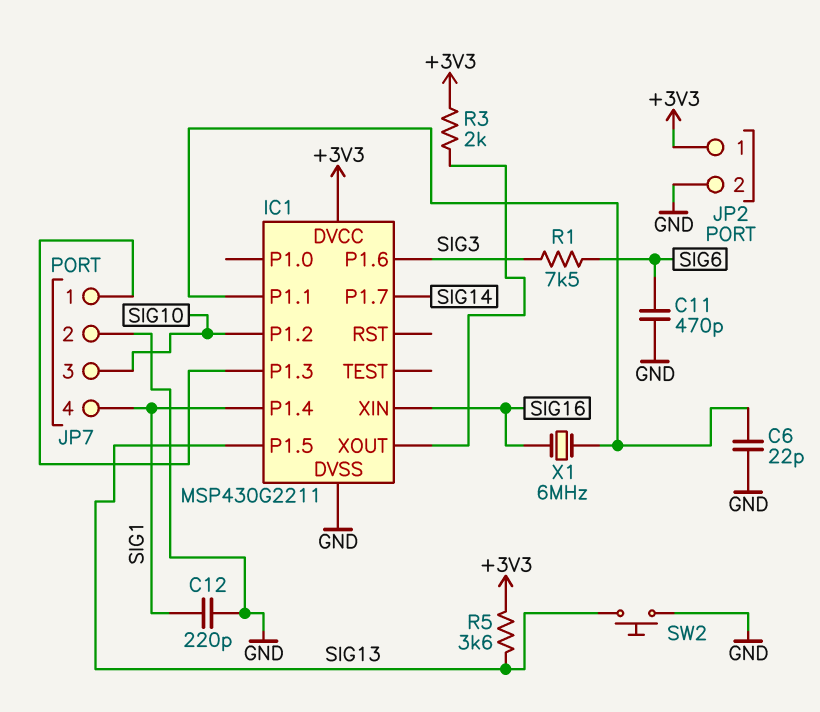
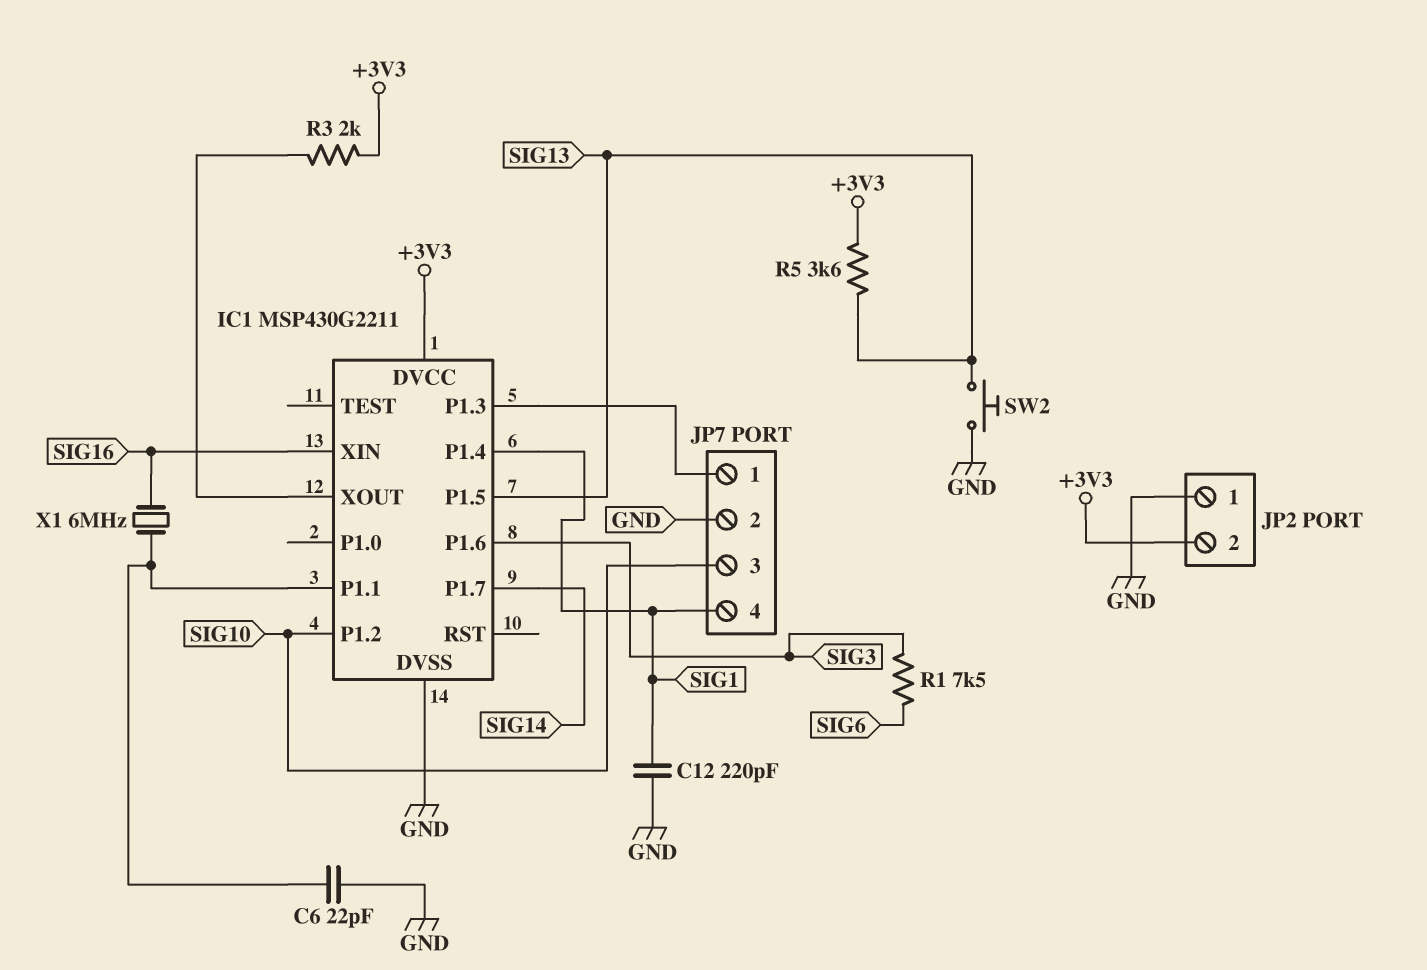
C11: 470pF (GND, SIG6) -> none
JP2 pin 1: +3V3 -> GND
JP2 pin 2: GND -> +3V3

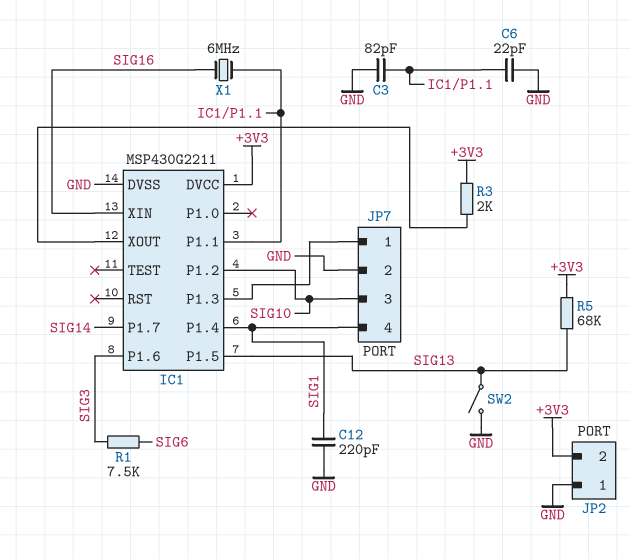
C3: none -> 82pF (GND, IC1/P1.1)
R5: 3.6k (+3V3, SIG13) -> 68k (+3V3, SIG13)
SW2: button (GND, SIG13) -> switch (GND, SIG13)

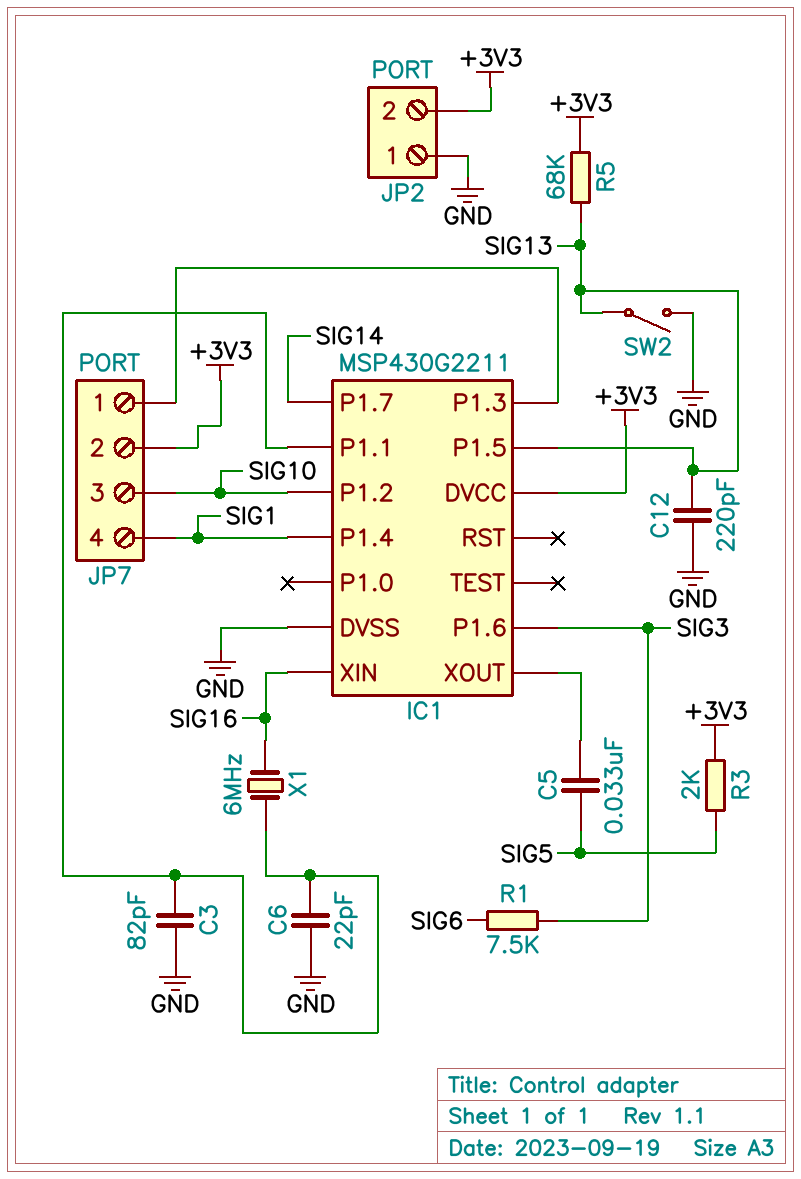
C5: none -> 33nF (IC1/XOUT, SIG5)
C12: 220pF (GND, SIG1) -> 220pF (GND, SIG13)
JP7 pin 2: GND -> +3V3
R3: 2k (+3V3, IC1/XOUT) -> 2k (+3V3, SIG5)

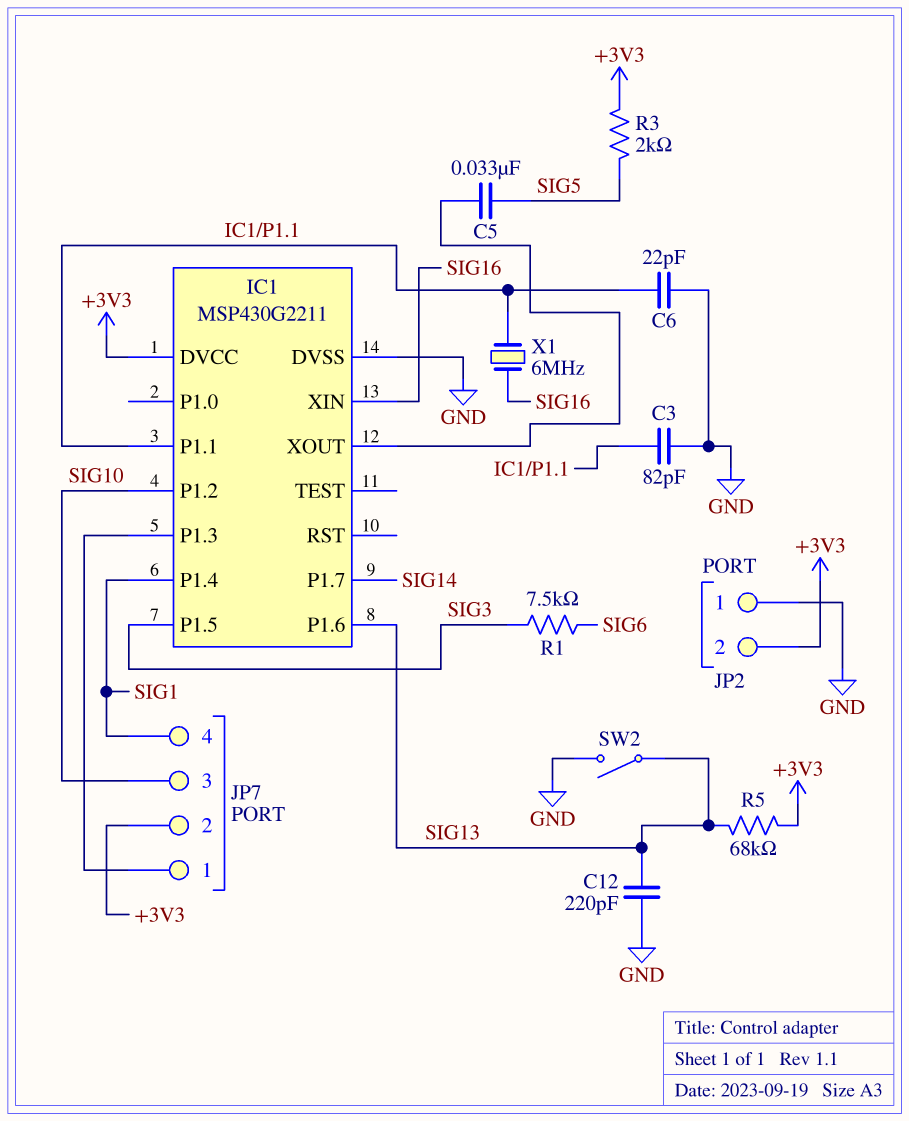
IC1 pin P1.5: SIG13 -> SIG3
IC1 pin P1.6: SIG3 -> SIG13

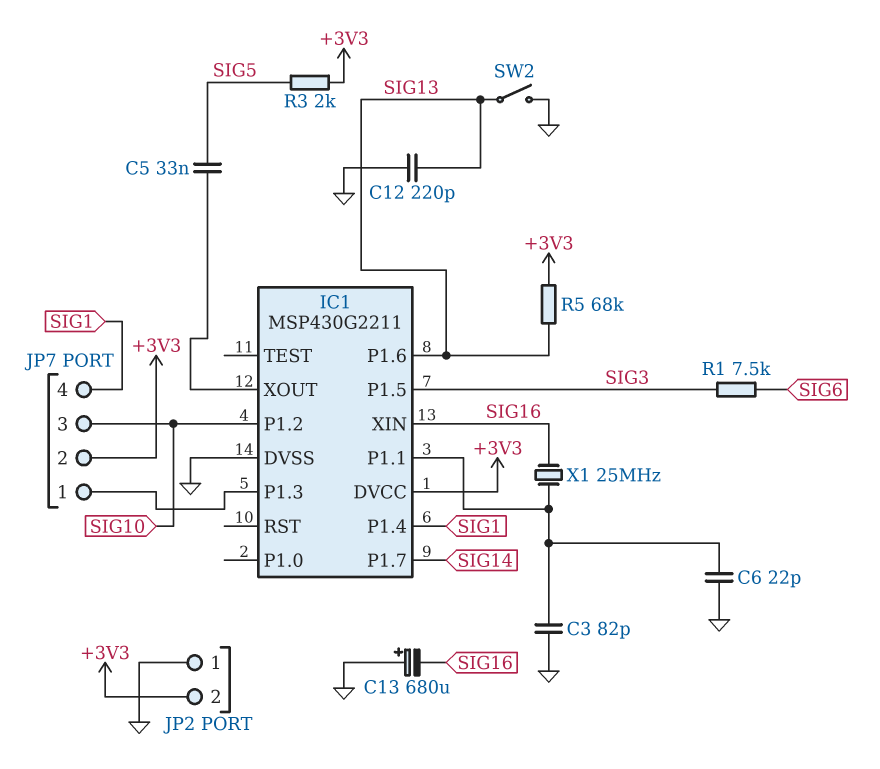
C13: none -> 680uF (plus GND, minus SIG16)
X1: 6MHz (IC1/P1.1, SIG16) -> 25MHz (IC1/P1.1, SIG16)

